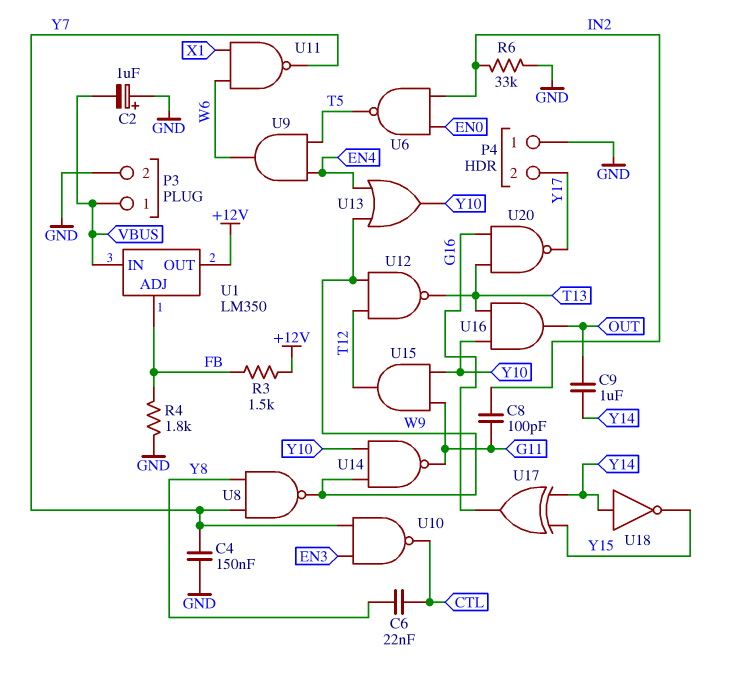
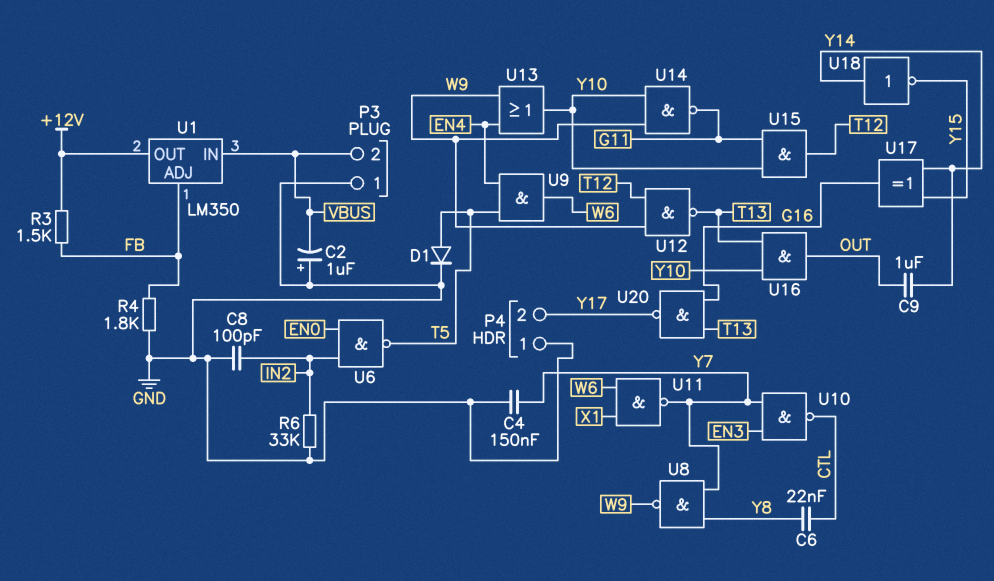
C8: 100pF (G11, IN2) -> 100pF (GND, IN2)
D1: none -> diode (A T5, K GND)
P3 pin 1: VBUS -> GND
P3 pin 2: GND -> VBUS

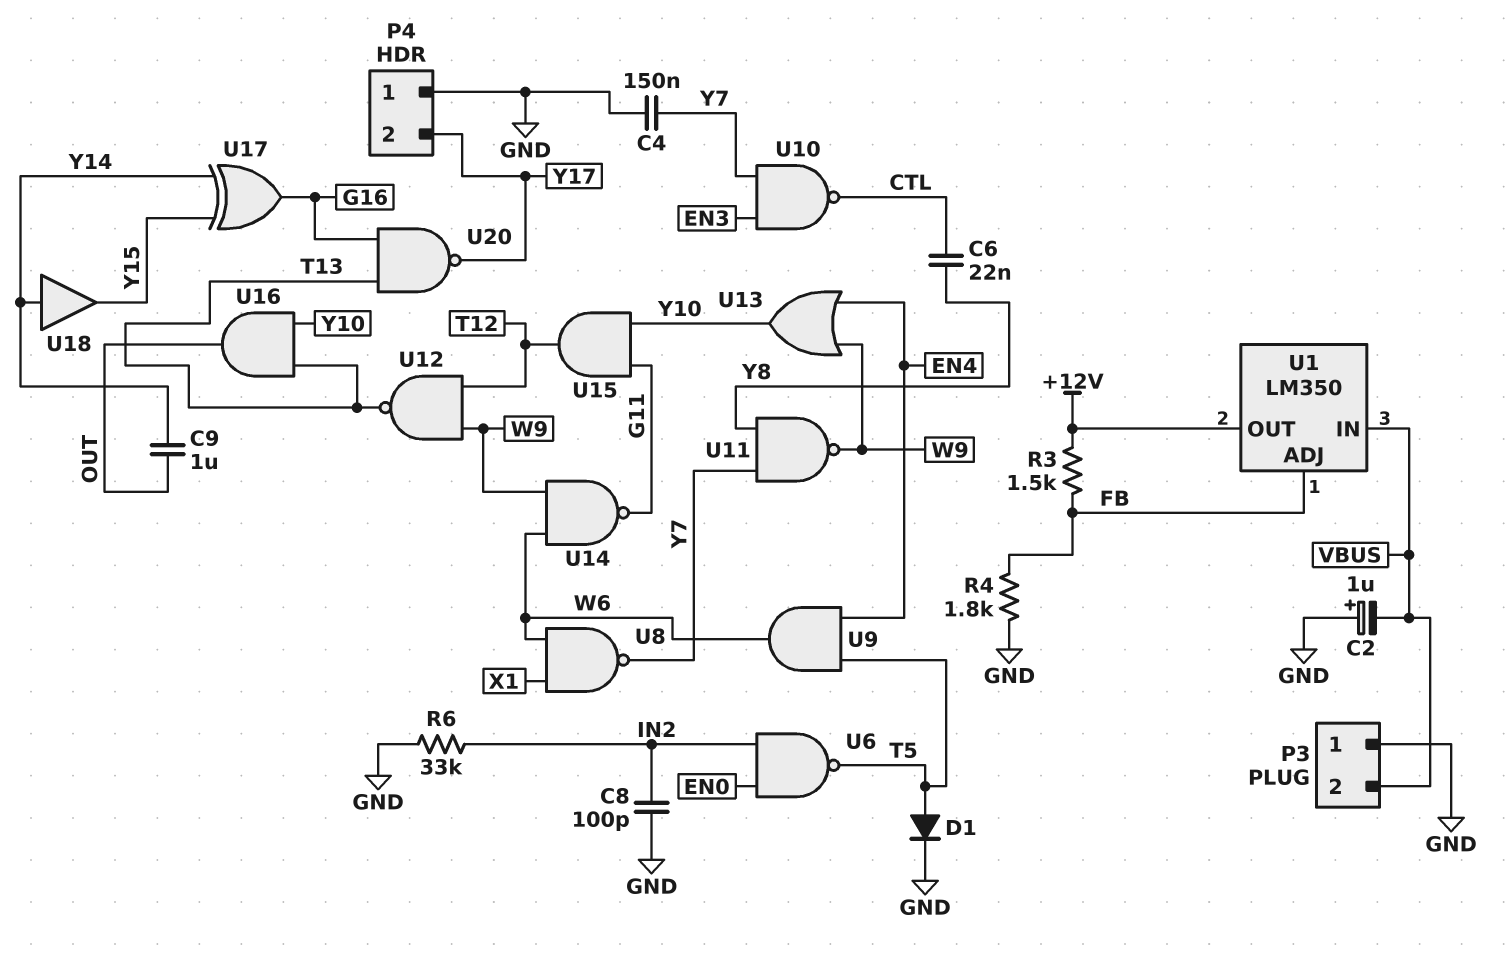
U8: NAND (in Y7, in Y8, out W9) -> NAND (in W6, in X1, out Y7)
U11: NAND (in W6, in X1, out Y7) -> NAND (in Y7, in Y8, out W9)
U14: NAND (in W9, in Y10, out G11) -> NAND (in W6, in W9, out G11)
U18: NOT (in Y14, out Y15) -> buffer (in Y14, out Y15)

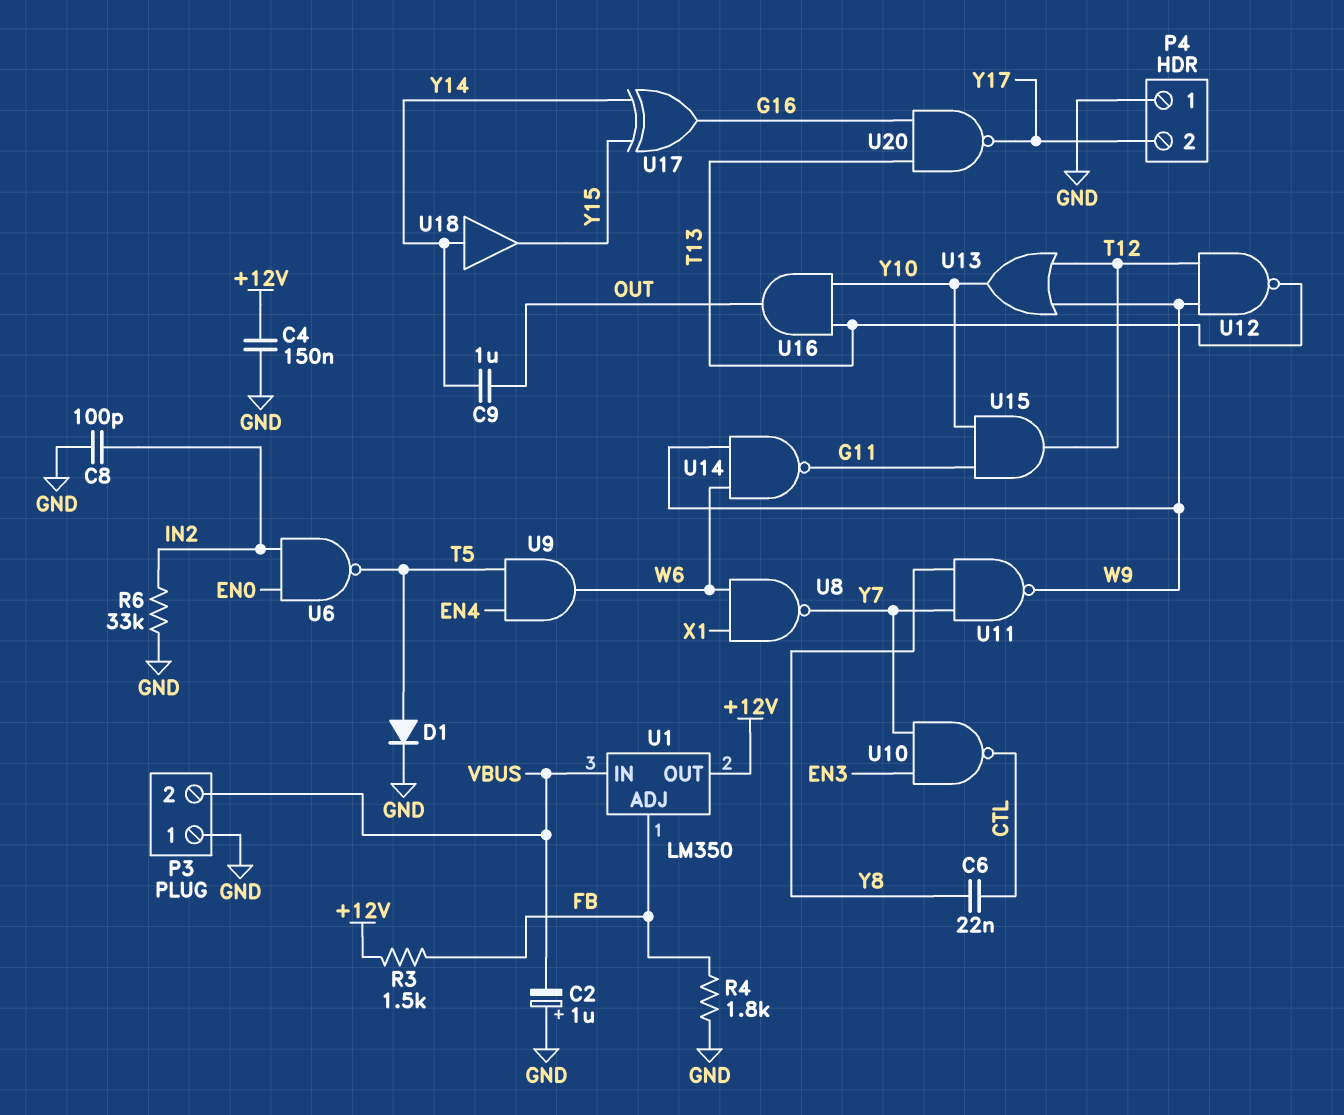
C4: 150nF (GND, Y7) -> 150nF (+12V, GND)
U13: OR (in EN4, in W9, out Y10) -> OR (in T12, in W9, out Y10)

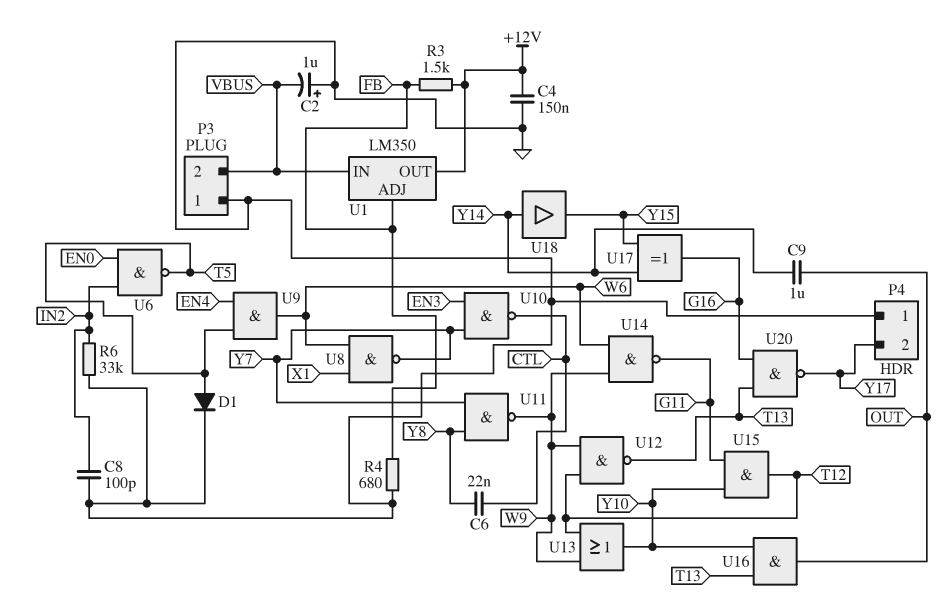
R4: 1.8k (FB, GND) -> 680 (FB, GND)

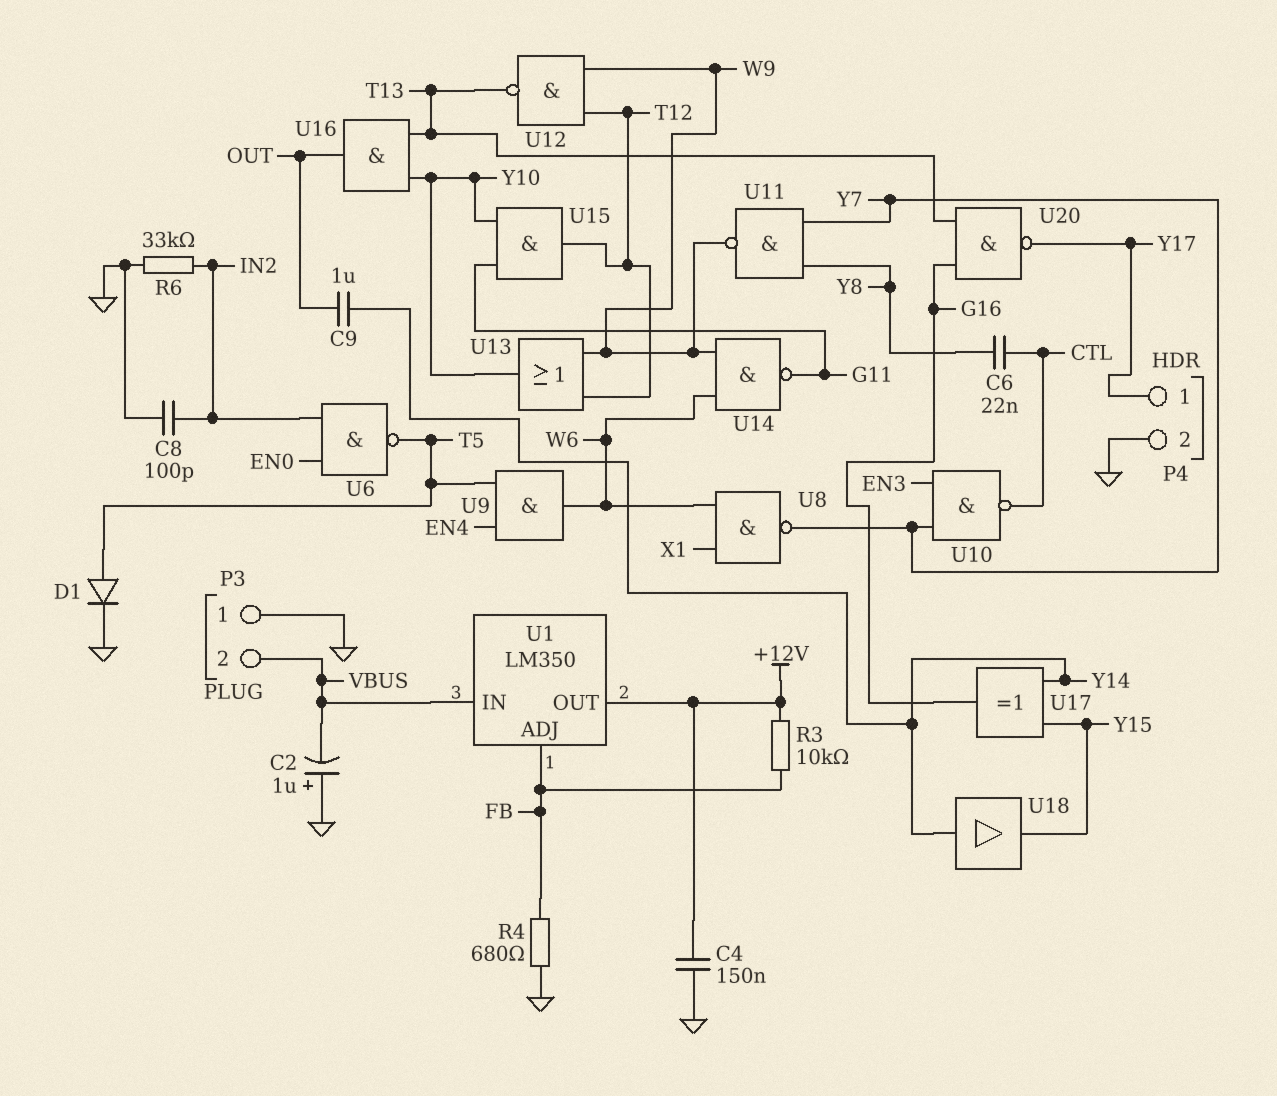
P4 pin 1: GND -> Y17
P4 pin 2: Y17 -> GND
R3: 1.5k (+12V, FB) -> 10k (+12V, FB)

